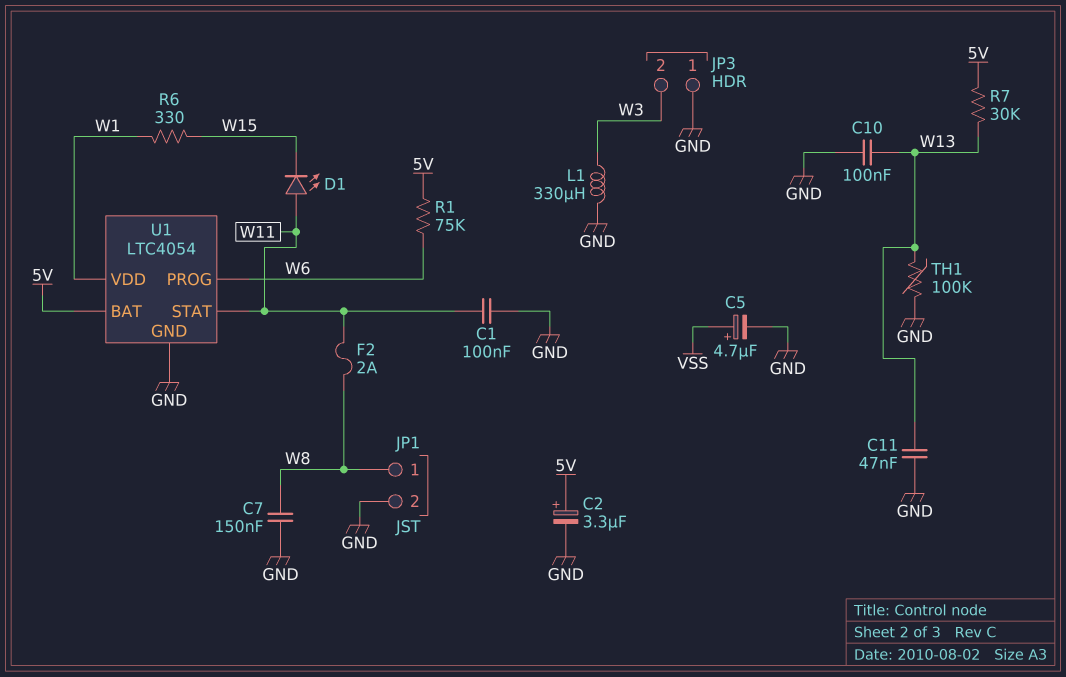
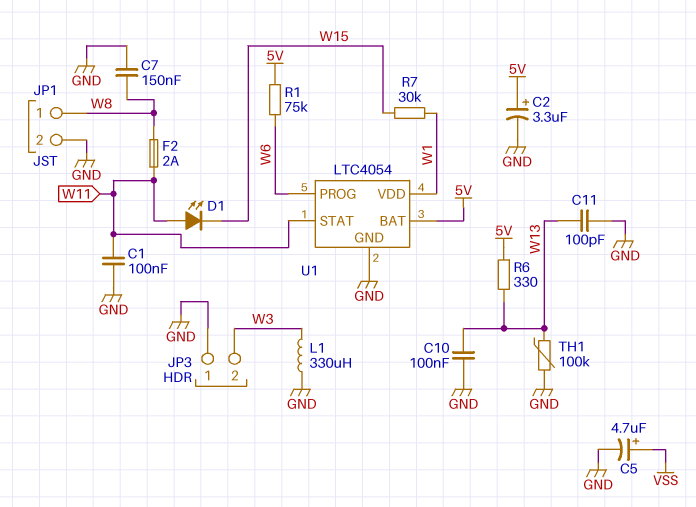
C11: 47nF (GND, W13) -> 100pF (GND, W13)
R6: 330 (W1, W15) -> 330 (5V, W13)
R7: 30k (5V, W13) -> 30k (W1, W15)

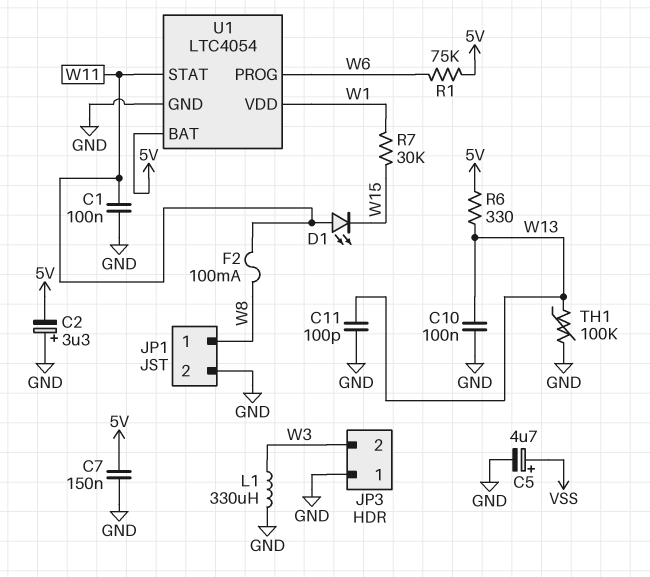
C2: 3.3uF (plus 5V, minus GND) -> 3.3uF (plus GND, minus 5V)
C7: 150nF (GND, W8) -> 150nF (5V, GND)
F2: 2A (W8, W11) -> 100mA (W8, W11)

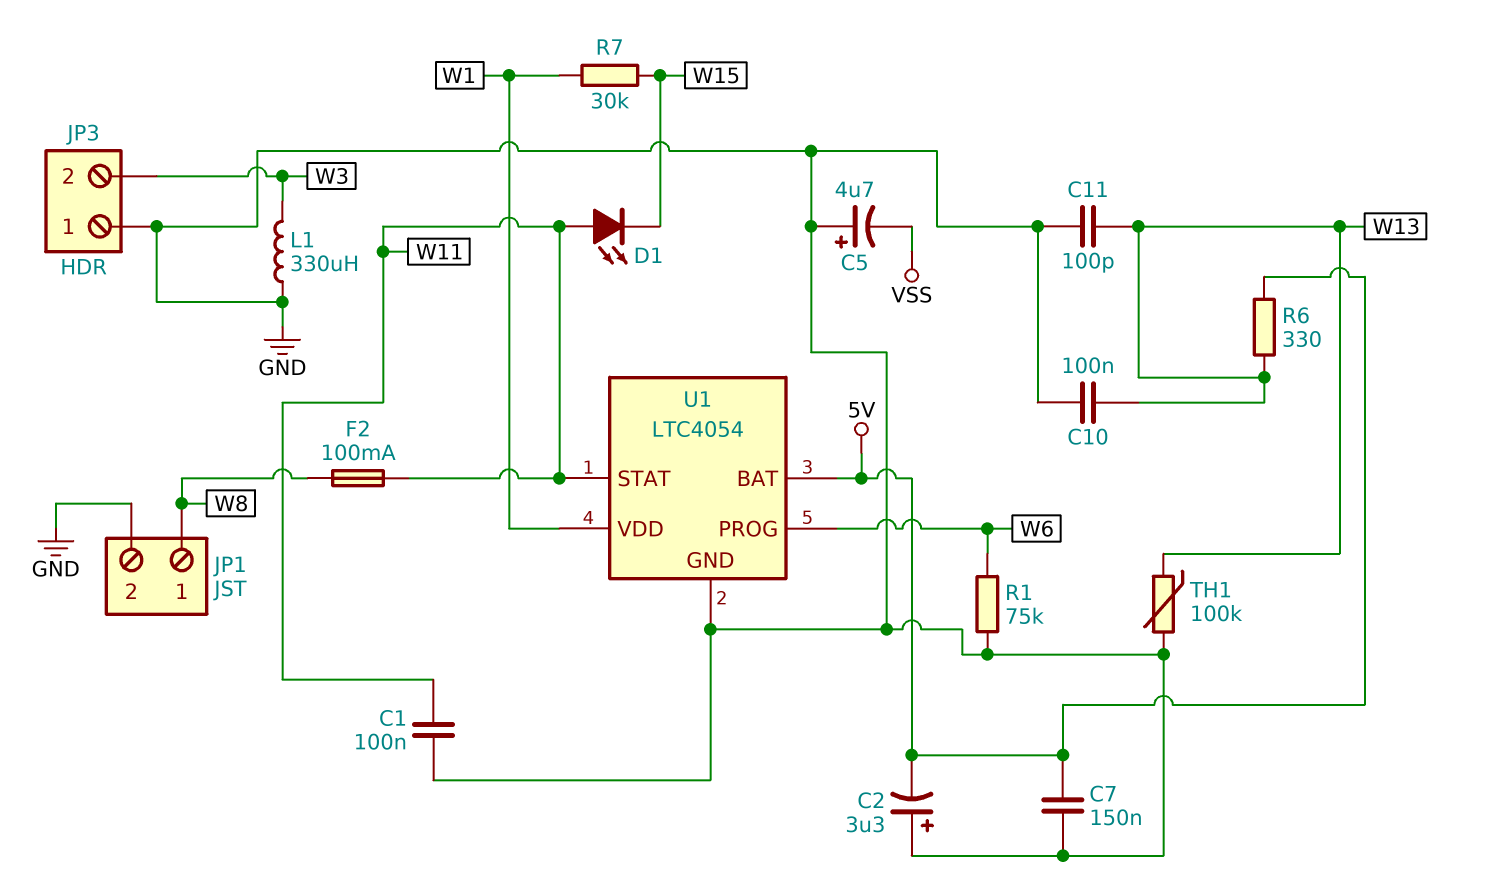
C5: 4.7uF (plus VSS, minus GND) -> 4.7uF (plus GND, minus VSS)
R1: 75k (5V, W6) -> 75k (GND, W6)

